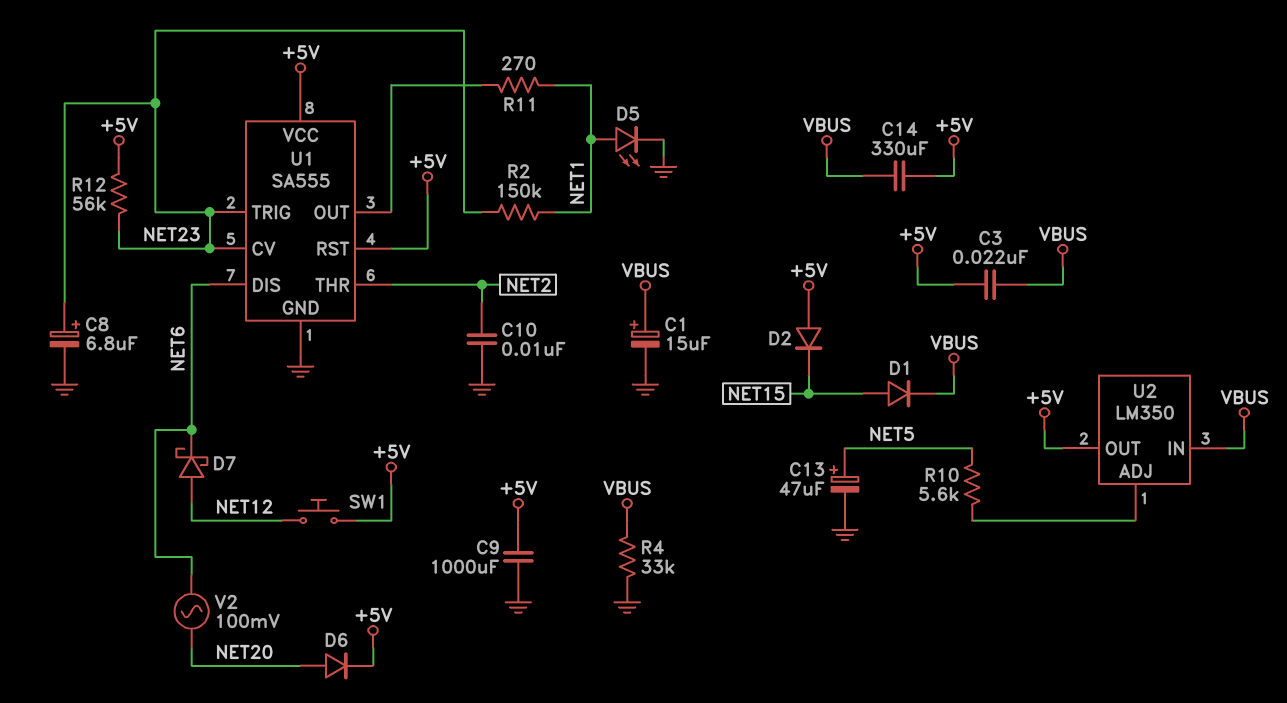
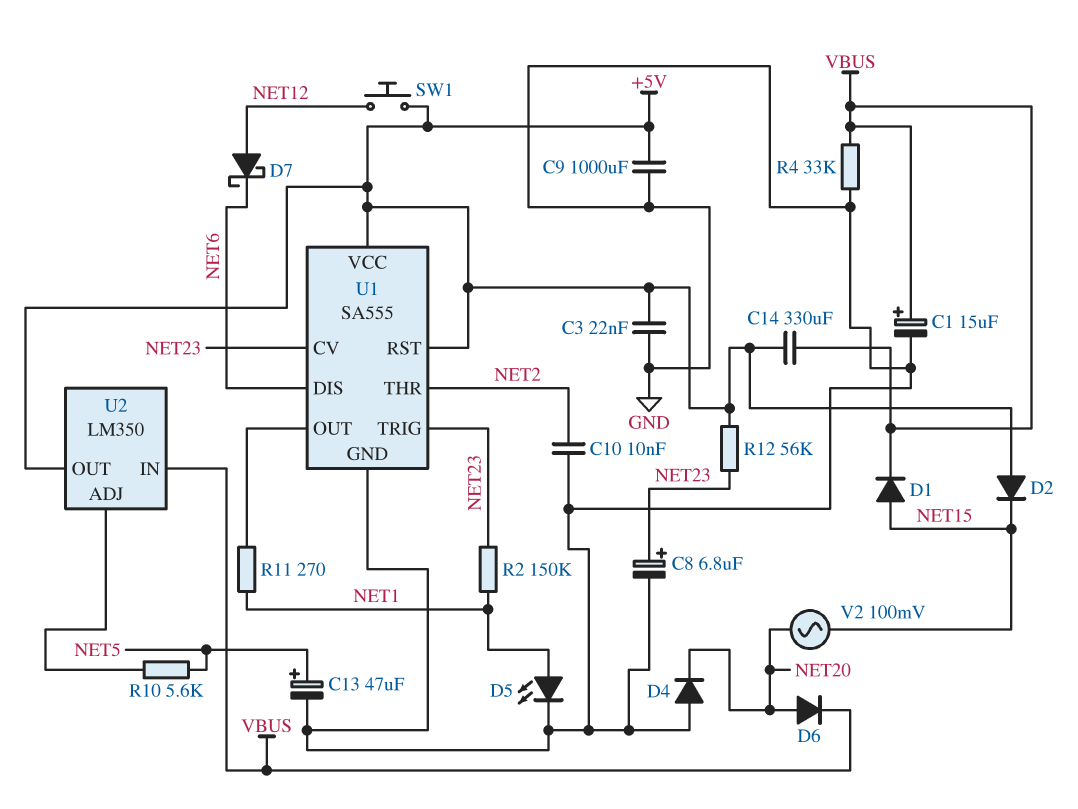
C3: 22nF (+5V, VBUS) -> 22nF (+5V, GND)
D4: none -> diode (A GND, K NET20)
D6: diode (A NET20, K +5V) -> diode (A NET20, K VBUS)
V2: AC 100mV (NET6, NET20) -> AC 100mV (NET15, NET20)

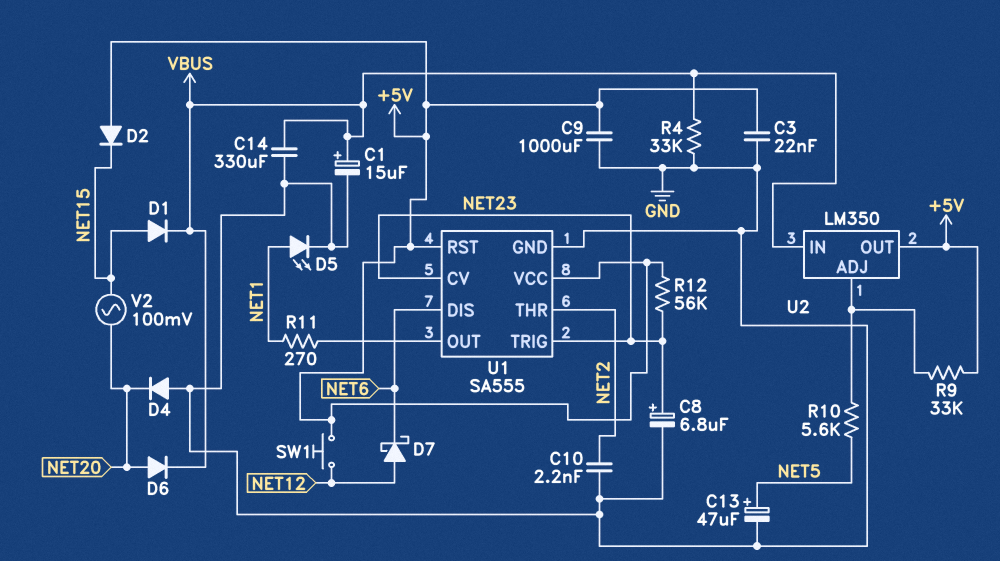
C10: 10nF (GND, NET2) -> 2.2nF (GND, NET2)
C14: 330uF (+5V, VBUS) -> 330uF (GND, VBUS)
R2: 150k (NET1, NET23) -> none
R9: none -> 33k (+5V, U2/ADJ)

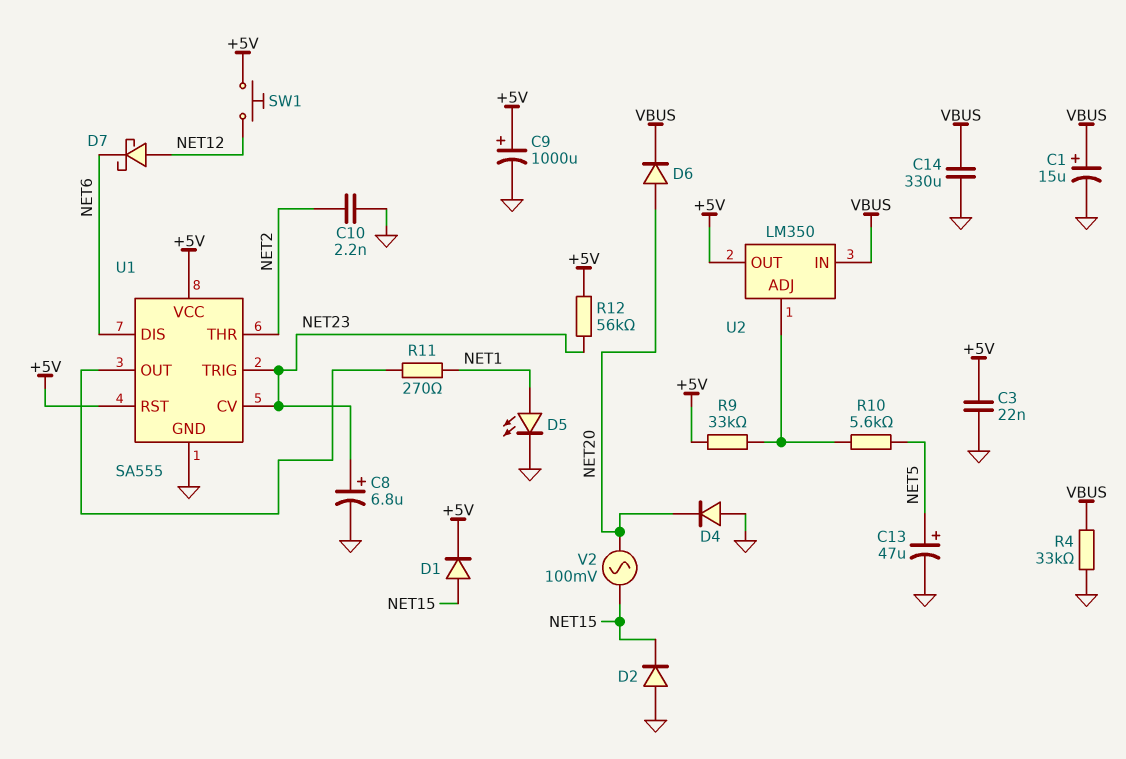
C9: 1000uF (+5V, GND) -> 1000uF (plus +5V, minus GND)
D1: diode (A NET15, K VBUS) -> diode (A NET15, K +5V)
D2: diode (A +5V, K NET15) -> diode (A GND, K NET15)

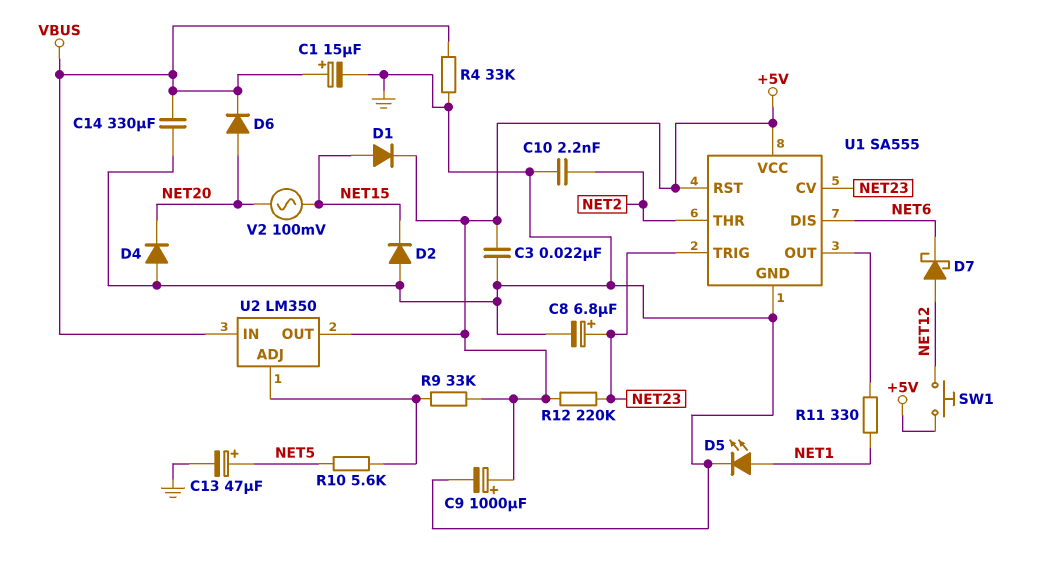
R11: 270 (NET1, U1/OUT) -> 330 (NET1, U1/OUT)
R12: 56k (+5V, NET23) -> 220k (+5V, NET23)

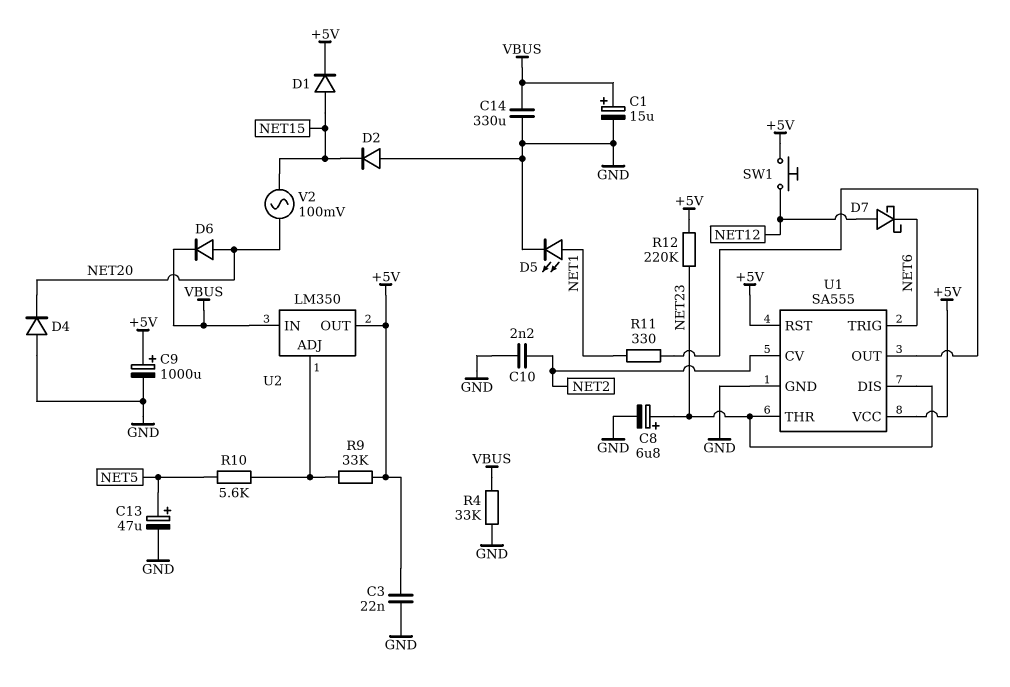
U1 pin CV: NET23 -> NET2
U1 pin DIS: NET6 -> NET23
U1 pin THR: NET2 -> NET23
U1 pin TRIG: NET23 -> NET6

